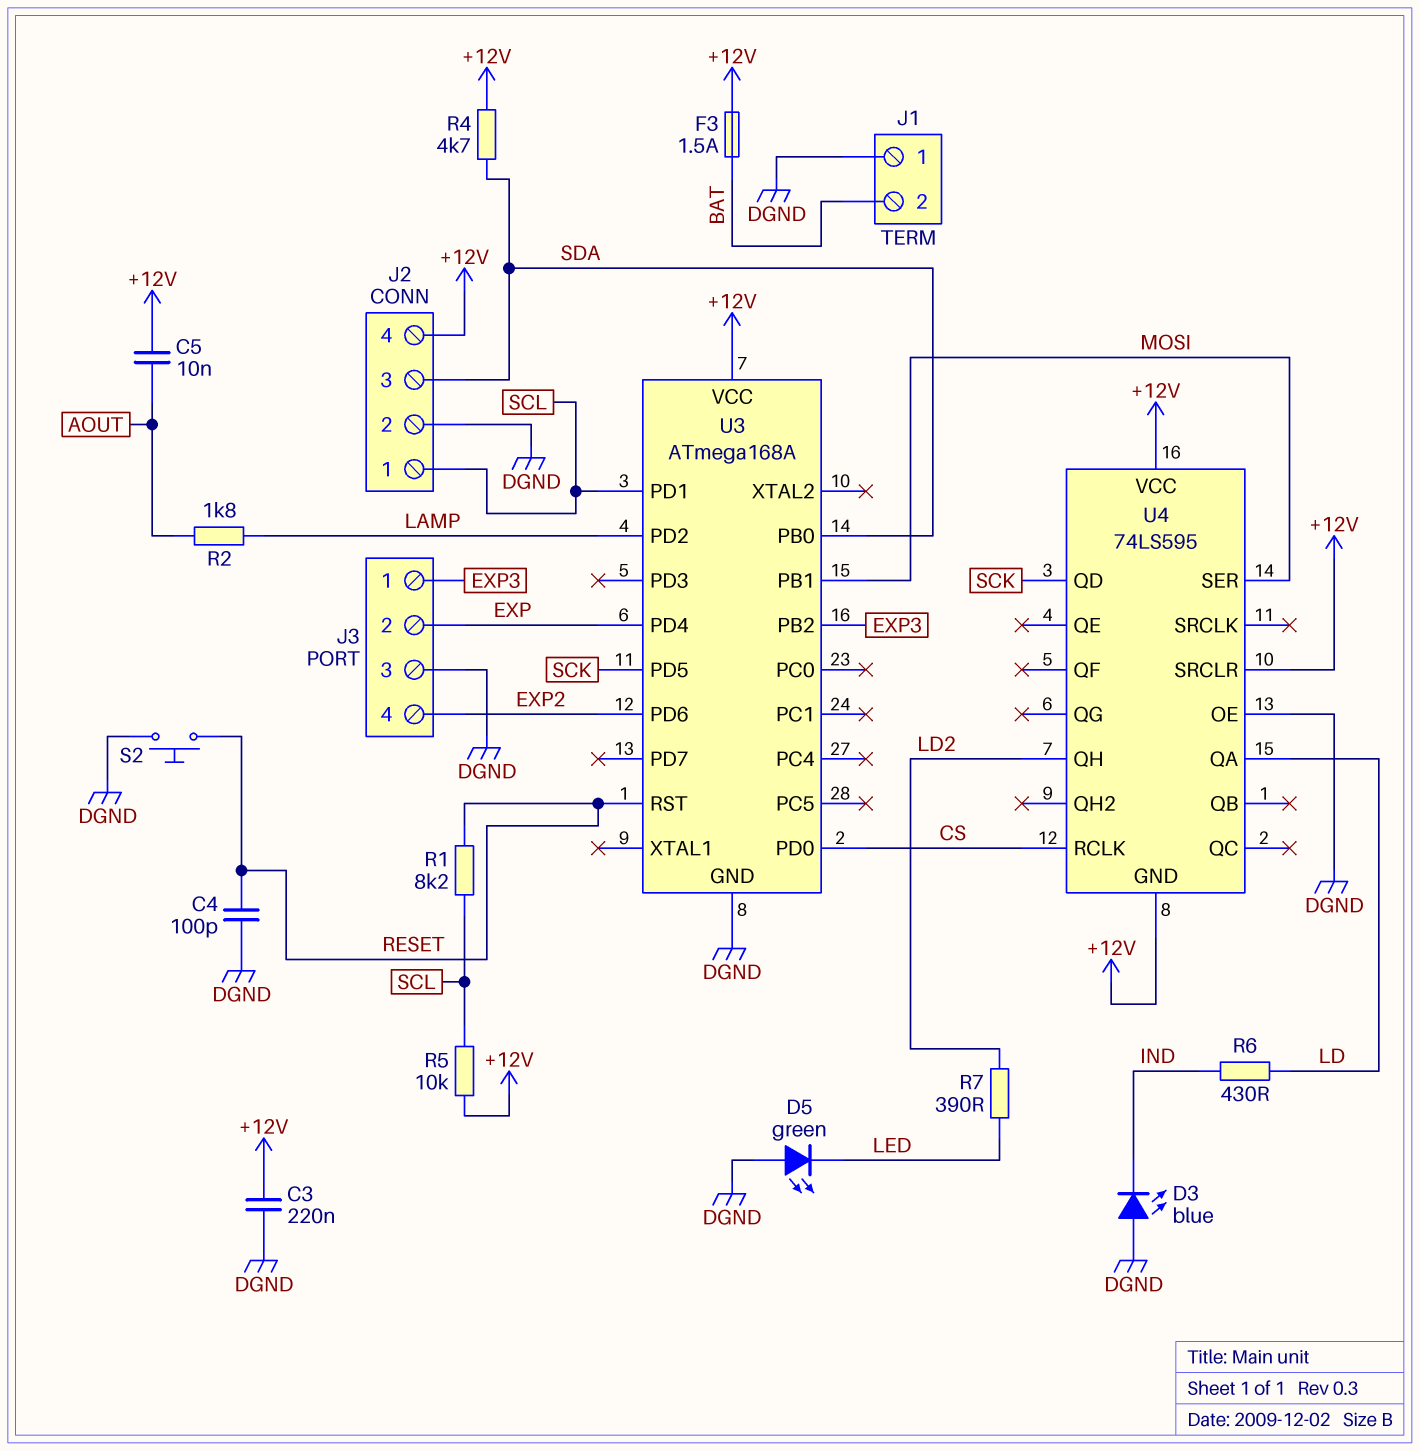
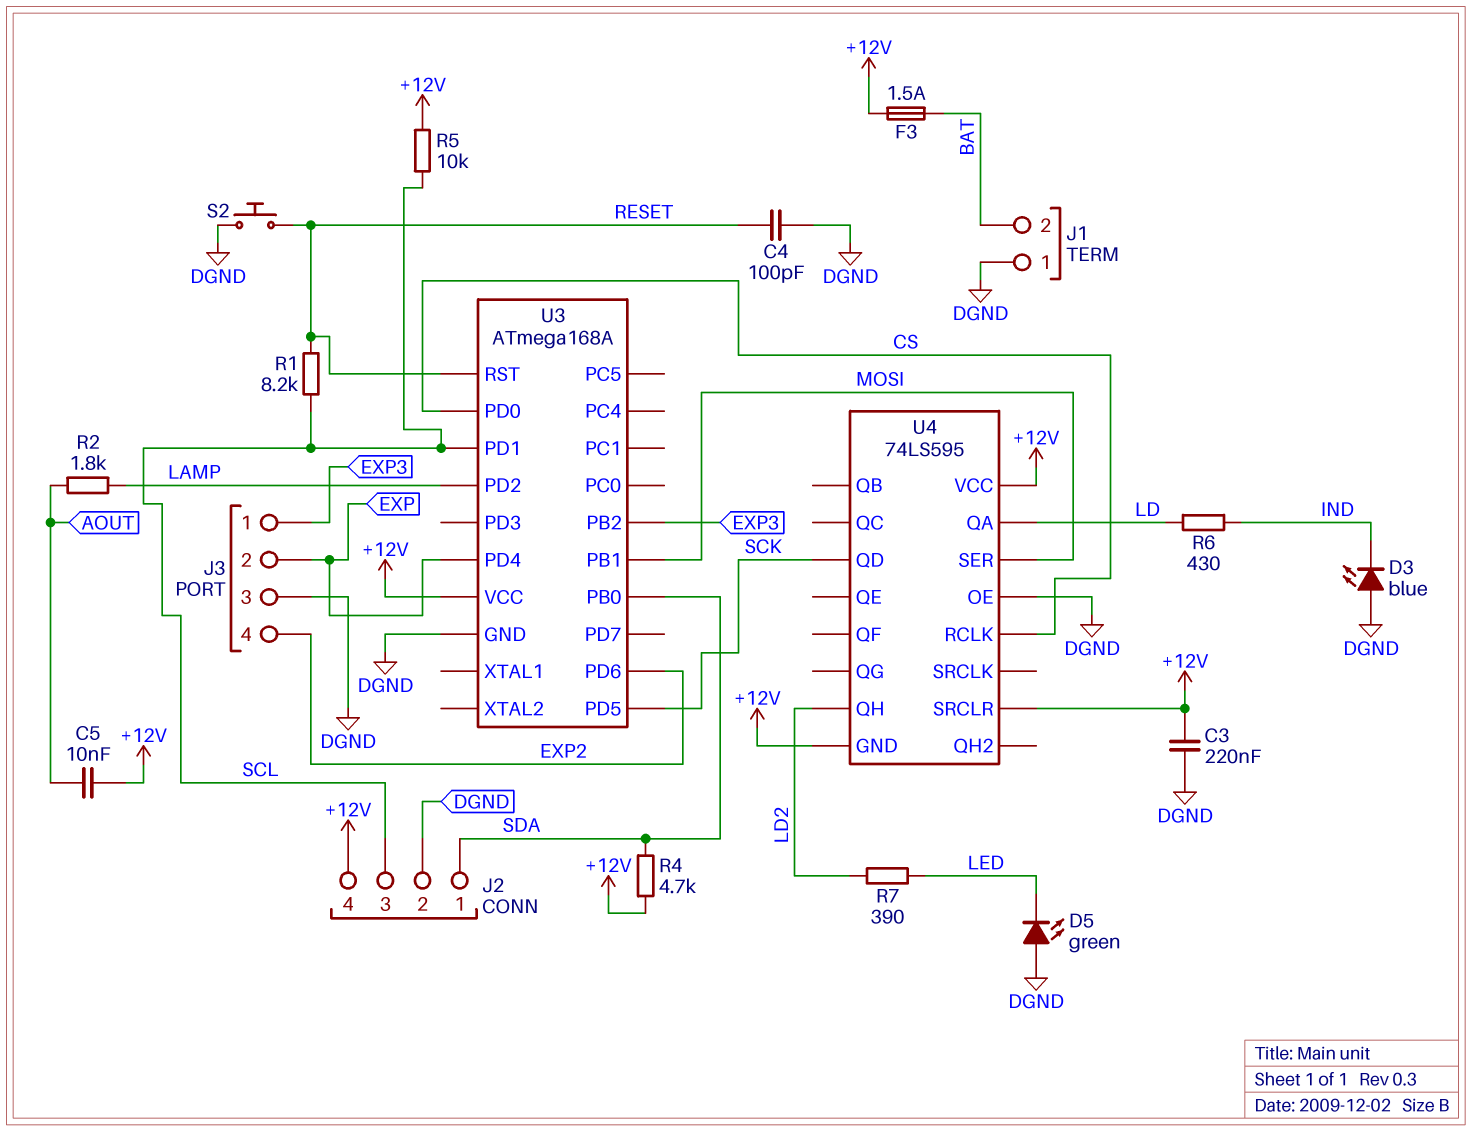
J2 pin 1: SCL -> SDA
J2 pin 3: SDA -> SCL

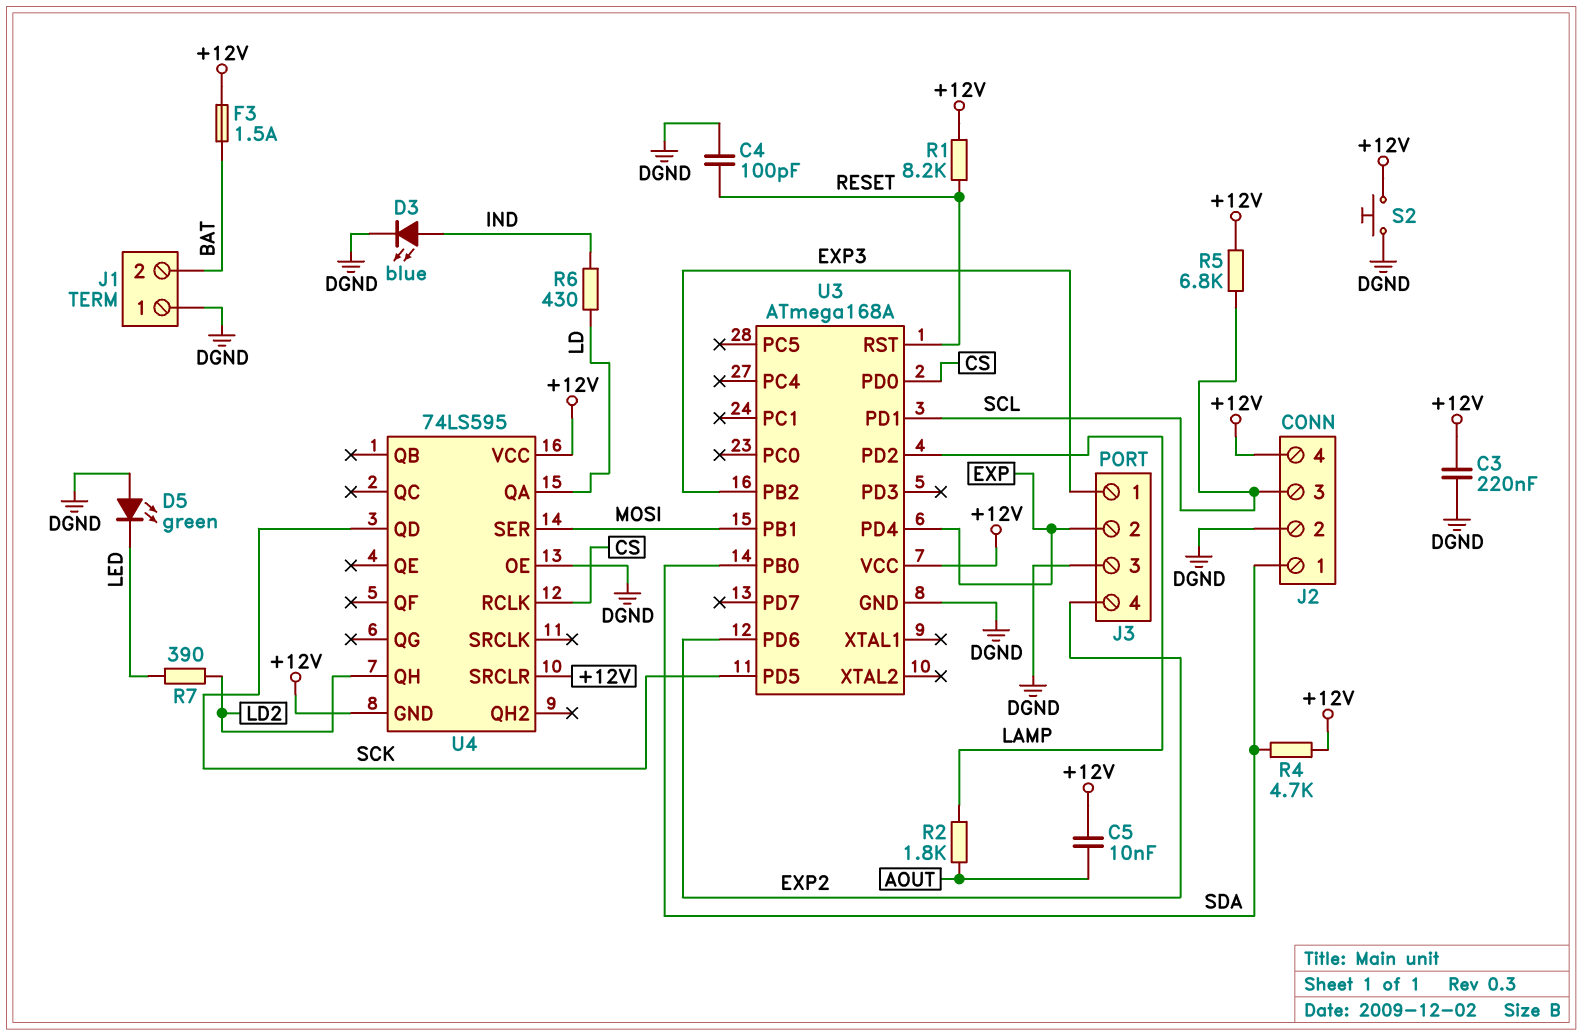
D3: LED blue (A DGND, K IND) -> LED blue (A IND, K DGND)
R1: 8.2k (RESET, SCL) -> 8.2k (+12V, RESET)
R5: 10k (+12V, SCL) -> 6.8k (+12V, SCL)
S2: button (DGND, RESET) -> button (+12V, DGND)

